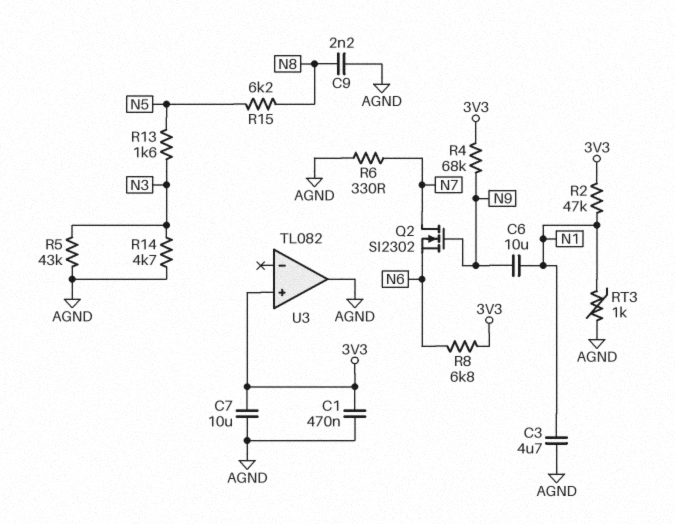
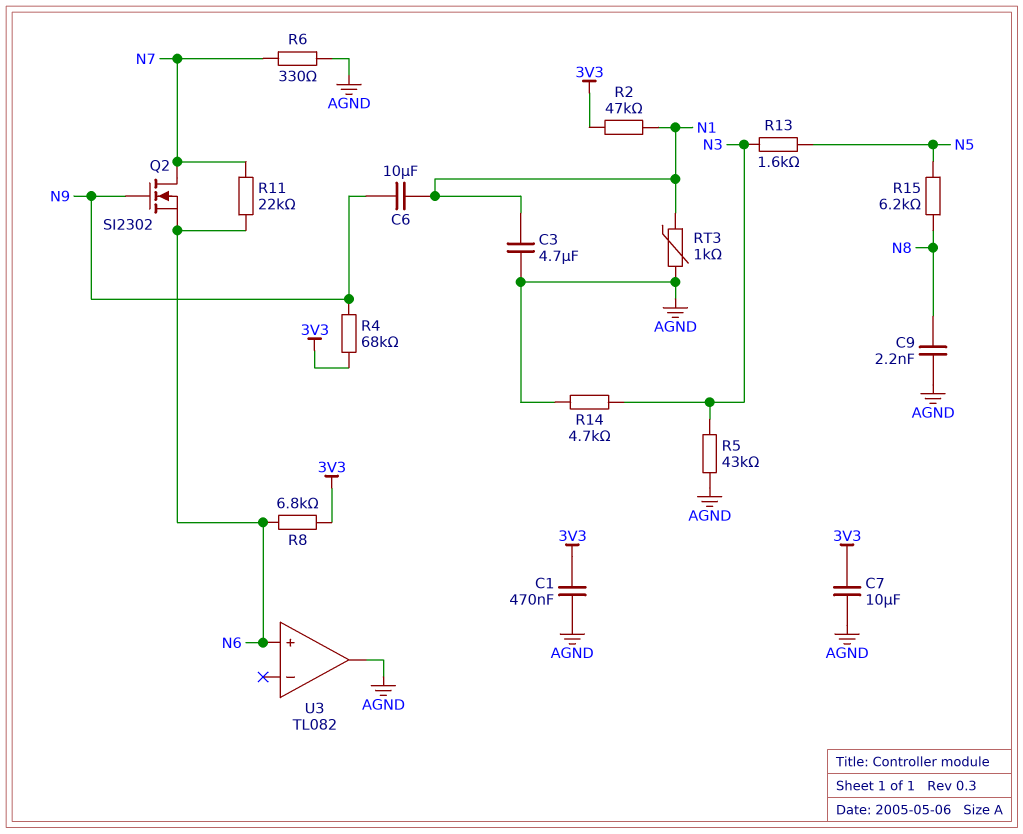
R11: none -> 22k (N6, N7)
U3 pin in+: 3V3 -> N6

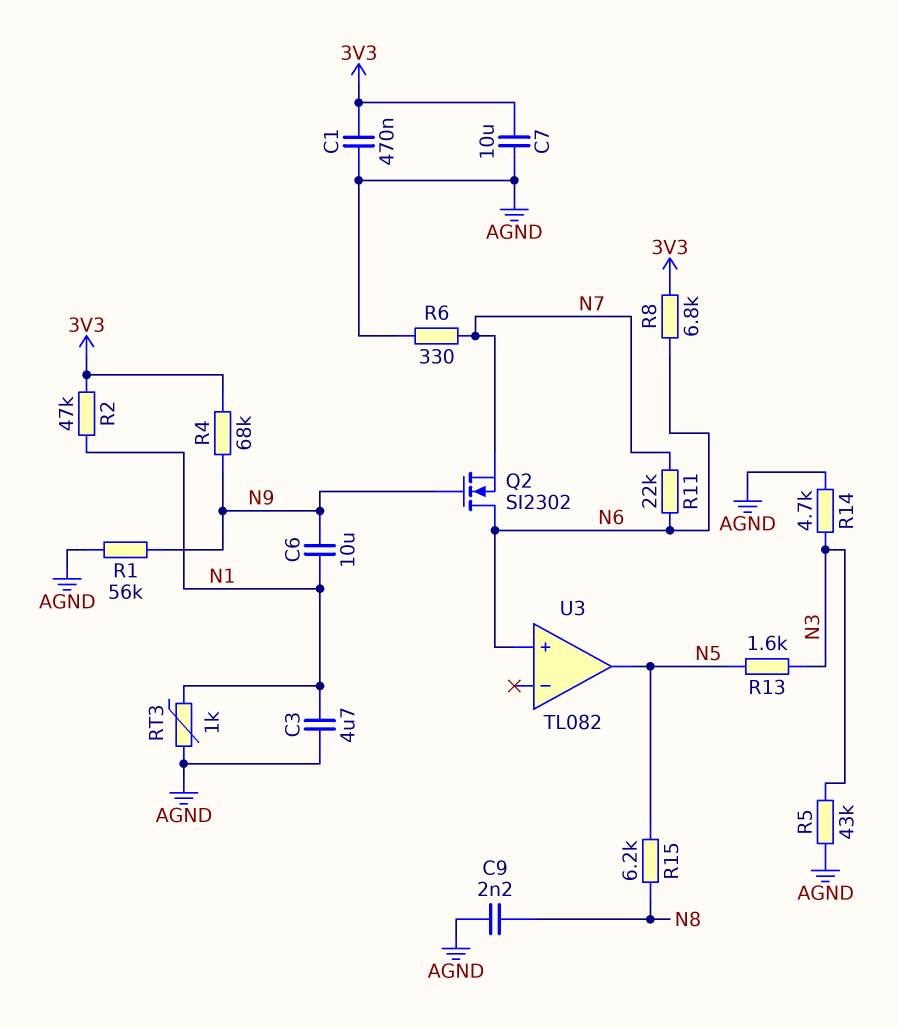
Q2: NMOS SI2302 (G N9, D N7, S N6) -> NMOS SI2302 (G N9, D N6, S N7)
R1: none -> 56k (AGND, N9)
U3 pin out: AGND -> N5

